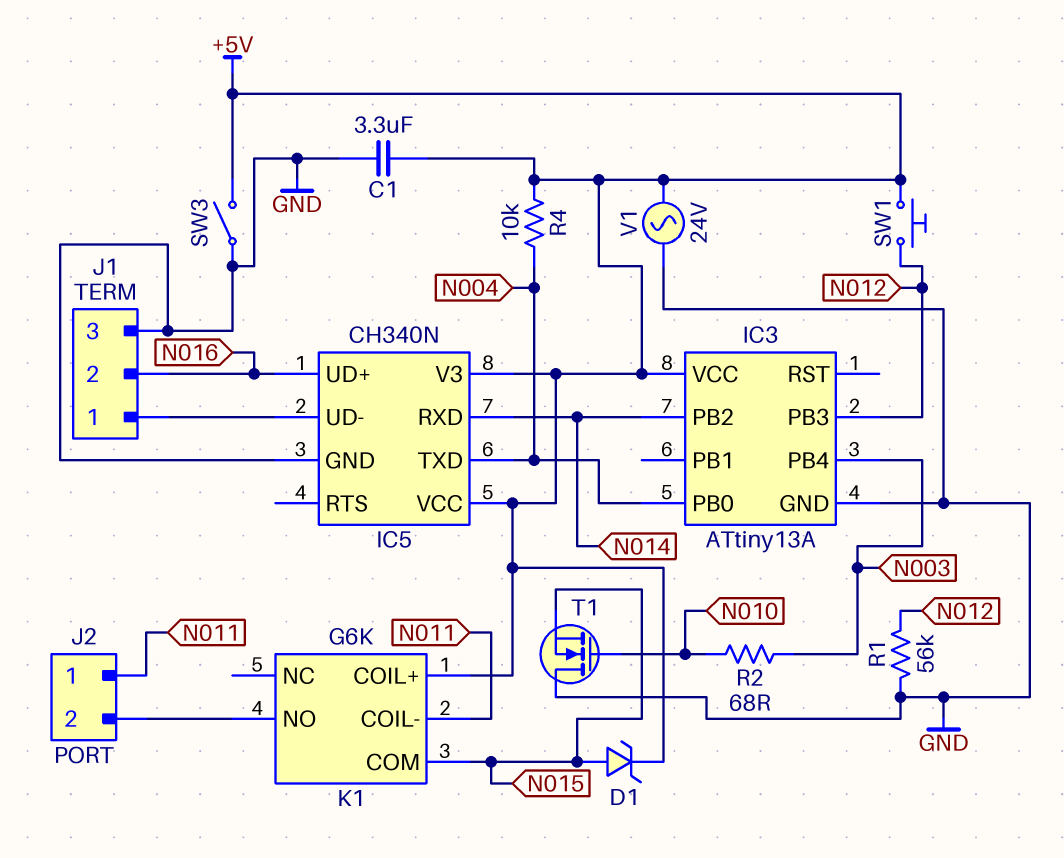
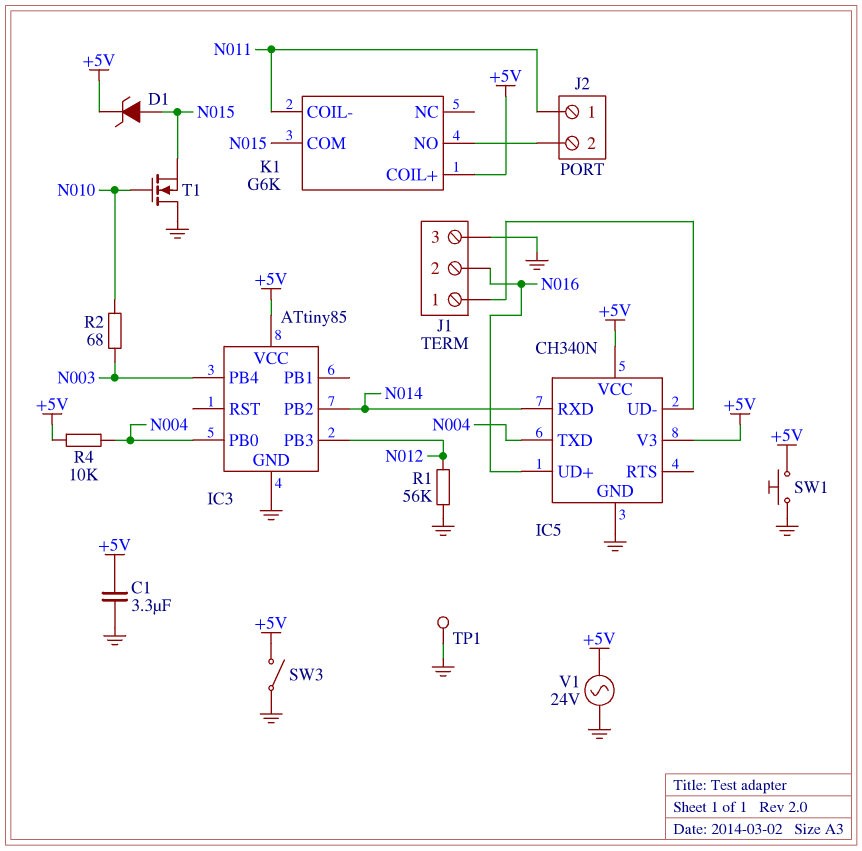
IC3: ATtiny13A -> ATtiny85
SW1: button (+5V, N012) -> button (+5V, GND)
TP1: none -> test point (GND)

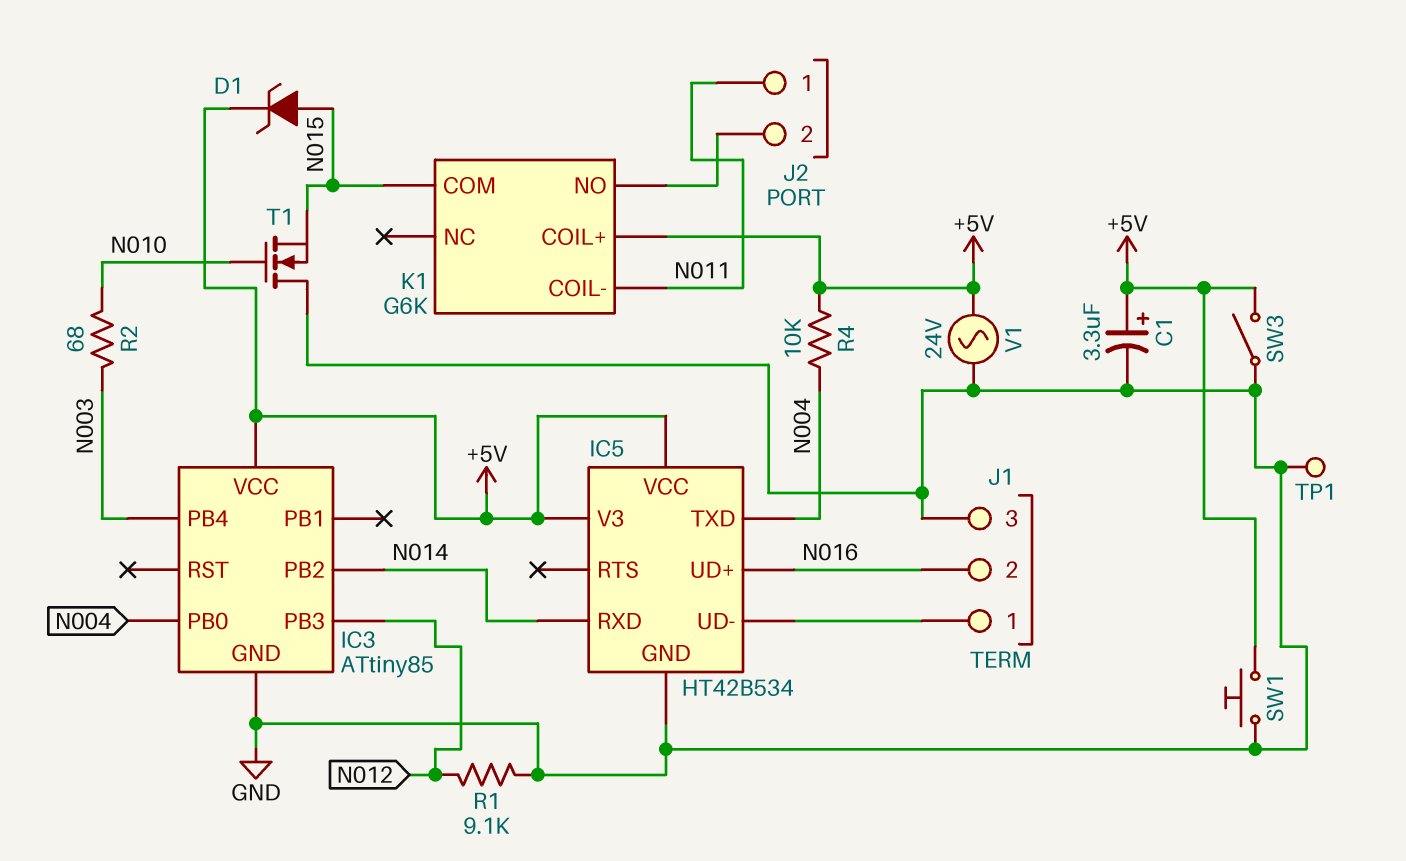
C1: 3.3uF (+5V, GND) -> 3.3uF (plus +5V, minus GND)
IC5: CH340N -> HT42B534
R1: 56k (GND, N012) -> 9.1k (GND, N012)

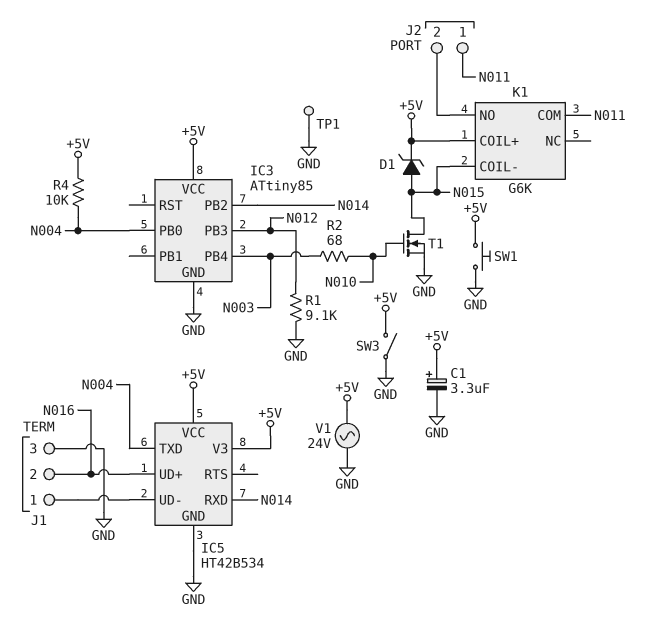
K1 pin COIL-: N011 -> N015
K1 pin COM: N015 -> N011
T1: NMOS (G N010, D GND, S N015) -> NMOS (G N010, D N015, S GND)

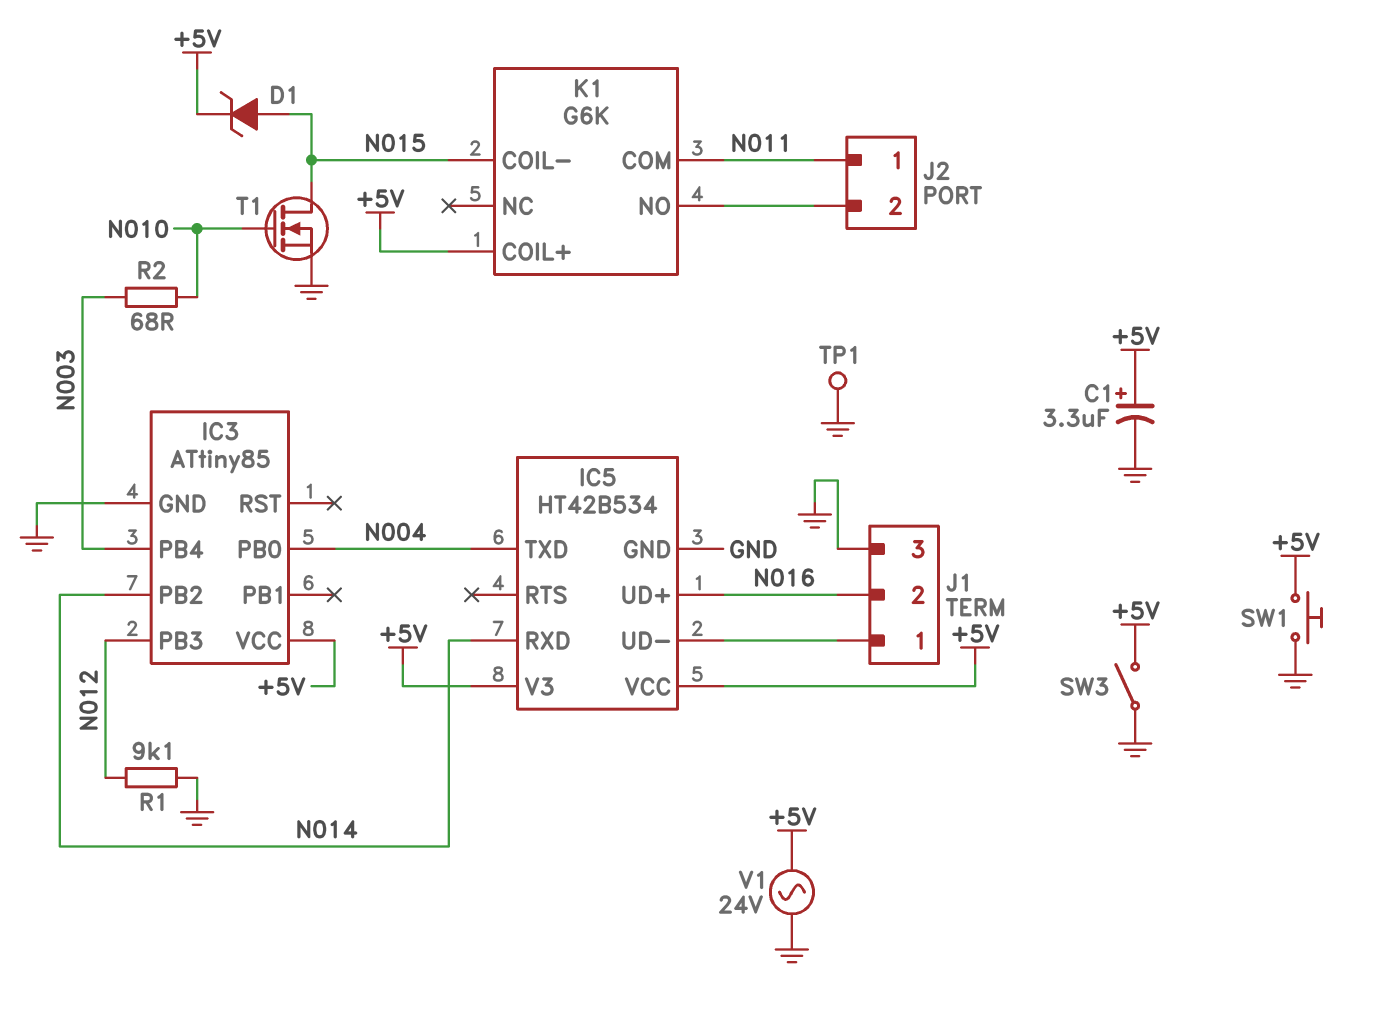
R4: 10k (+5V, N004) -> none

